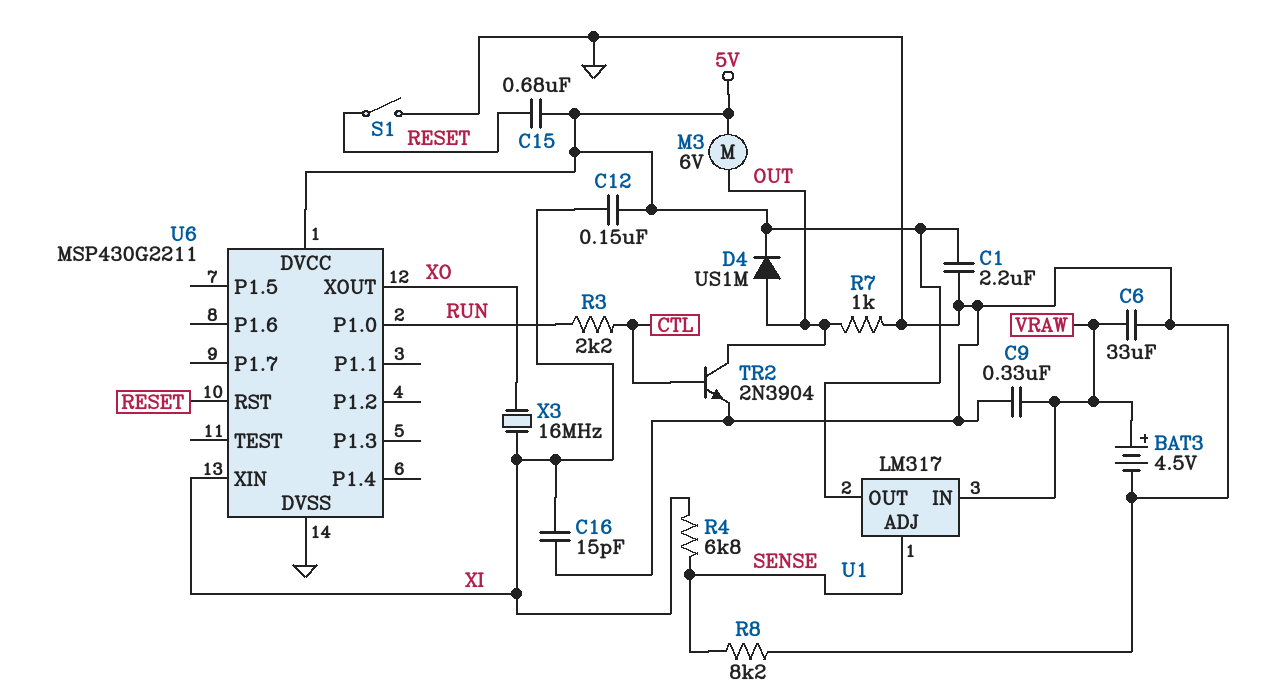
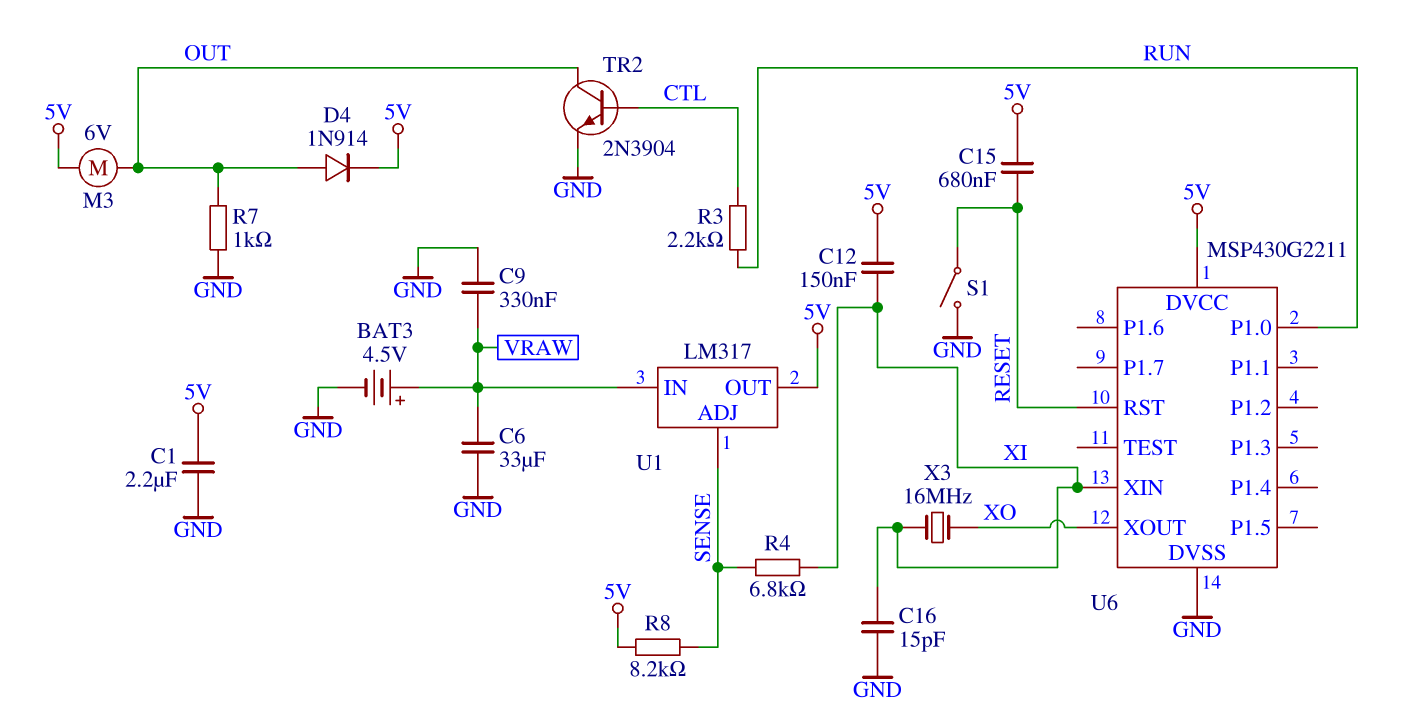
D4: diode US1M (A OUT, K 5V) -> diode 1N914 (A OUT, K 5V)
R8: 8.2k (GND, SENSE) -> 8.2k (5V, SENSE)

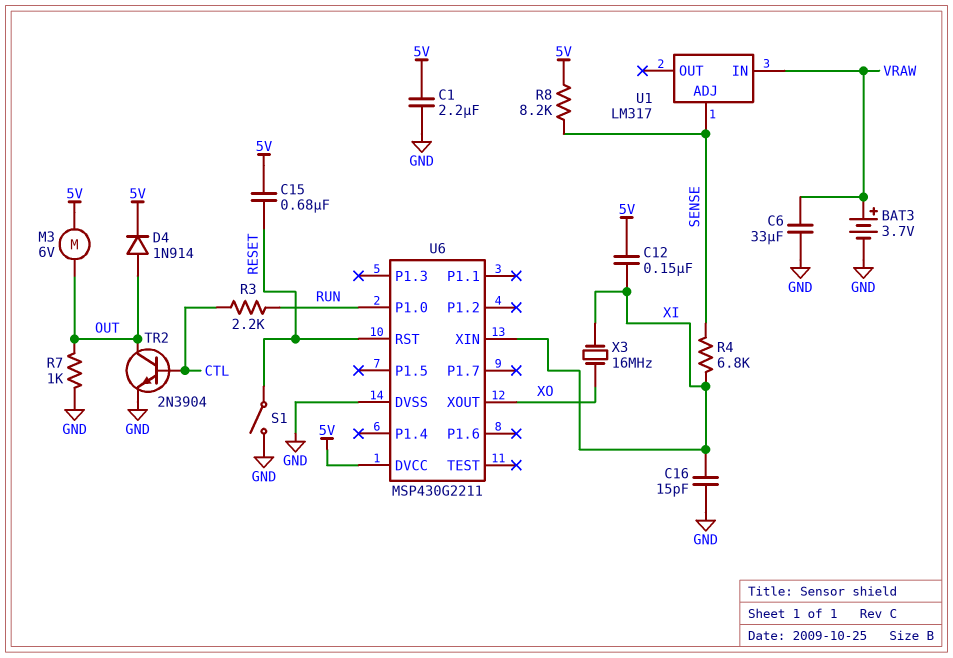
BAT3: 4.5V (plus VRAW, minus GND) -> 3.7V (plus VRAW, minus GND)
C9: 330nF (GND, VRAW) -> none
U1 pin OUT: 5V -> none

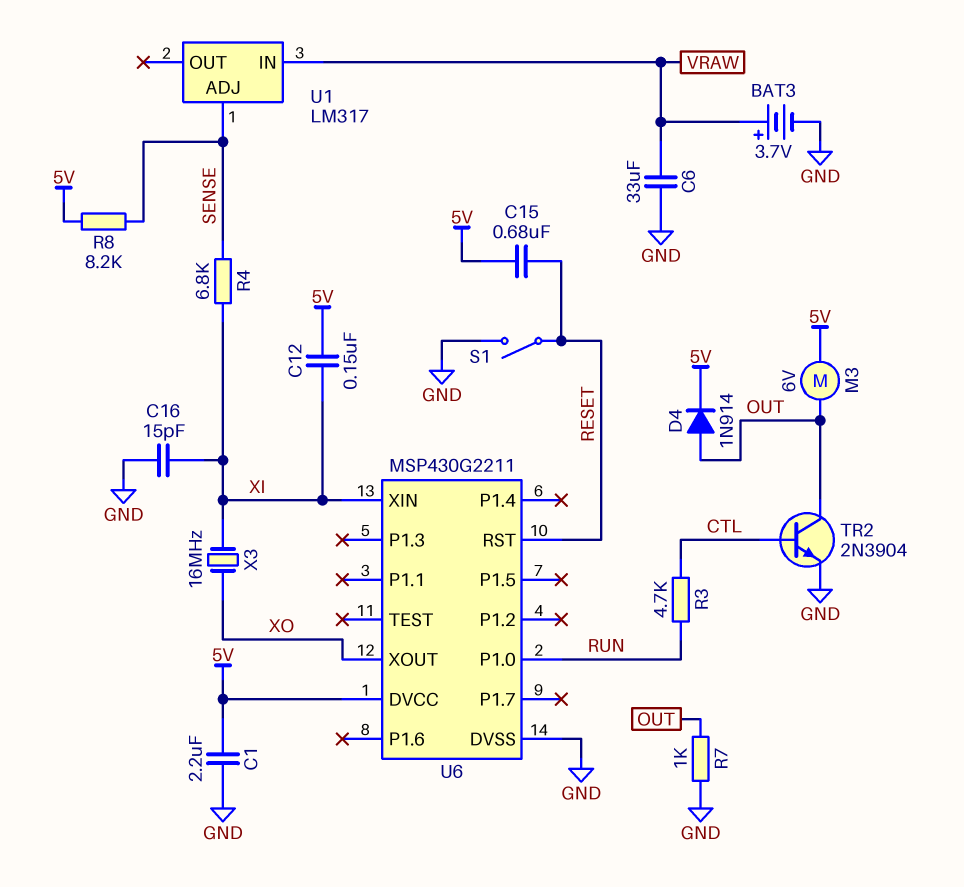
R3: 2.2k (CTL, RUN) -> 4.7k (CTL, RUN)

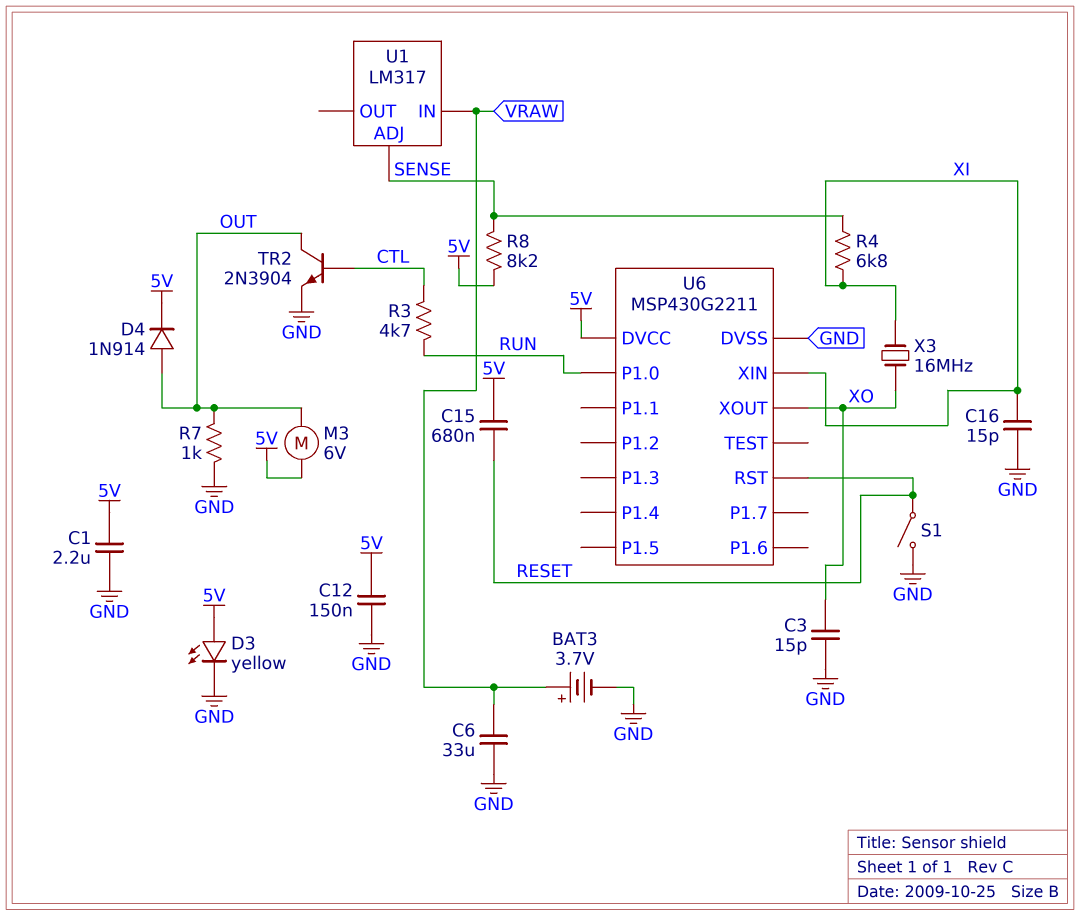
C3: none -> 15pF (GND, XO)
C12: 150nF (5V, XI) -> 150nF (5V, GND)
D3: none -> LED yellow (A 5V, K GND)

